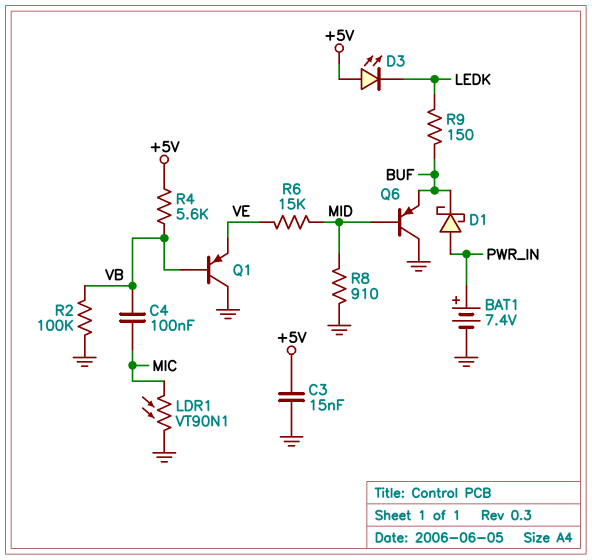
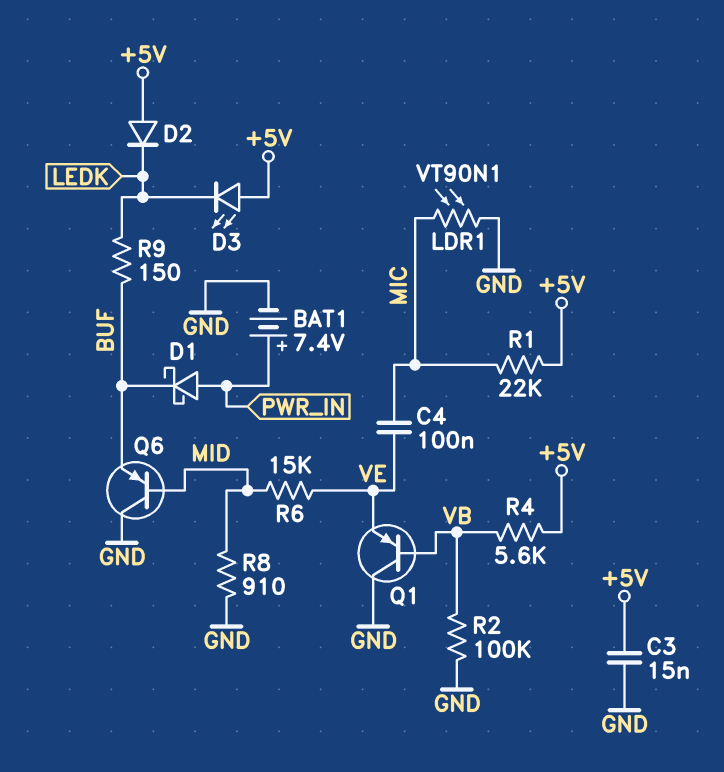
C4: 100nF (MIC, VB) -> 100nF (MIC, VE)
D2: none -> diode (A +5V, K LEDK)
R1: none -> 22k (+5V, MIC)

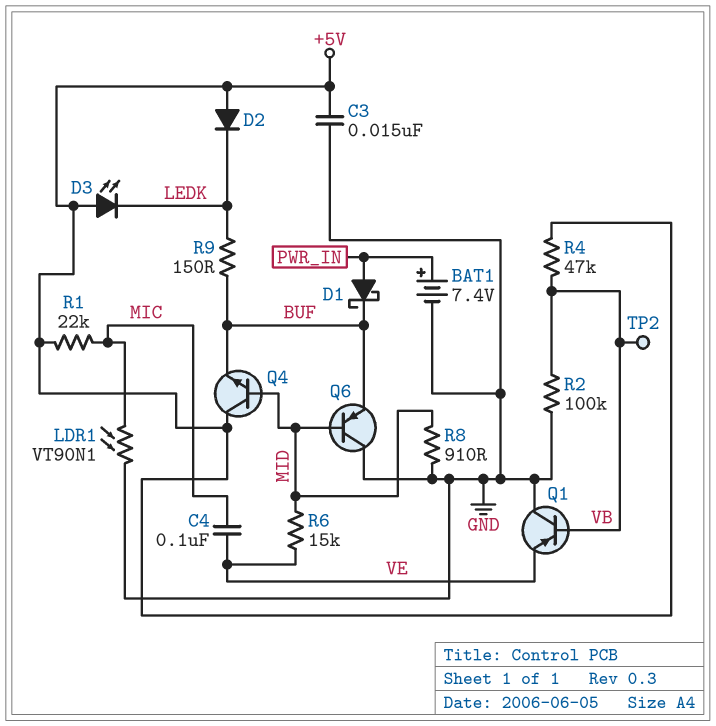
Q4: none -> NPN (B MID, C +5V, E BUF)
R4: 5.6k (+5V, VB) -> 47k (+5V, VB)
TP2: none -> test point (VB)

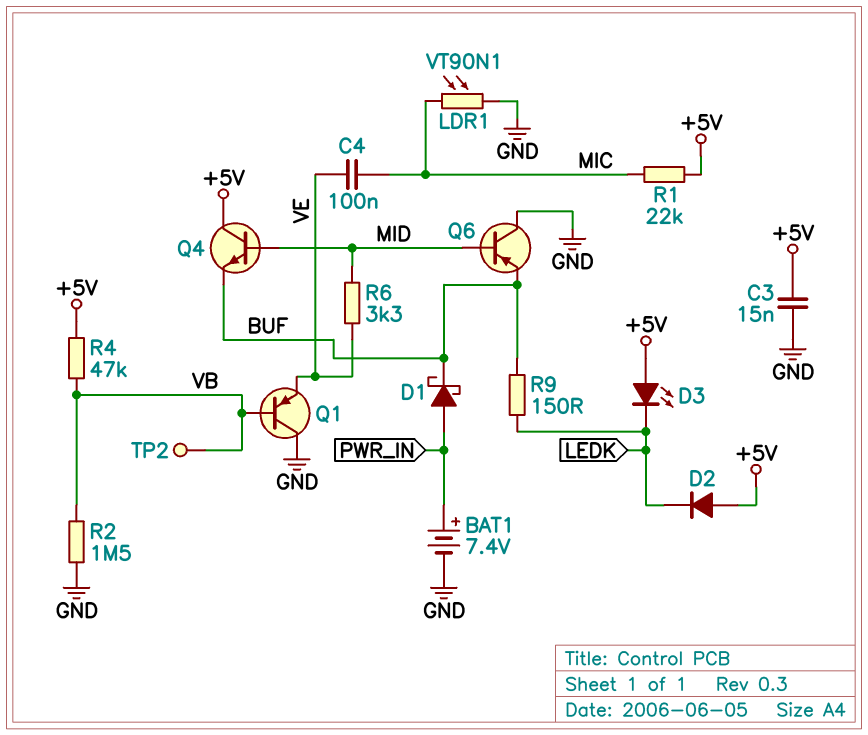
R2: 100k (GND, VB) -> 1.5M (GND, VB)
R6: 15k (MID, VE) -> 3.3k (MID, VE)
R8: 910 (GND, MID) -> none

